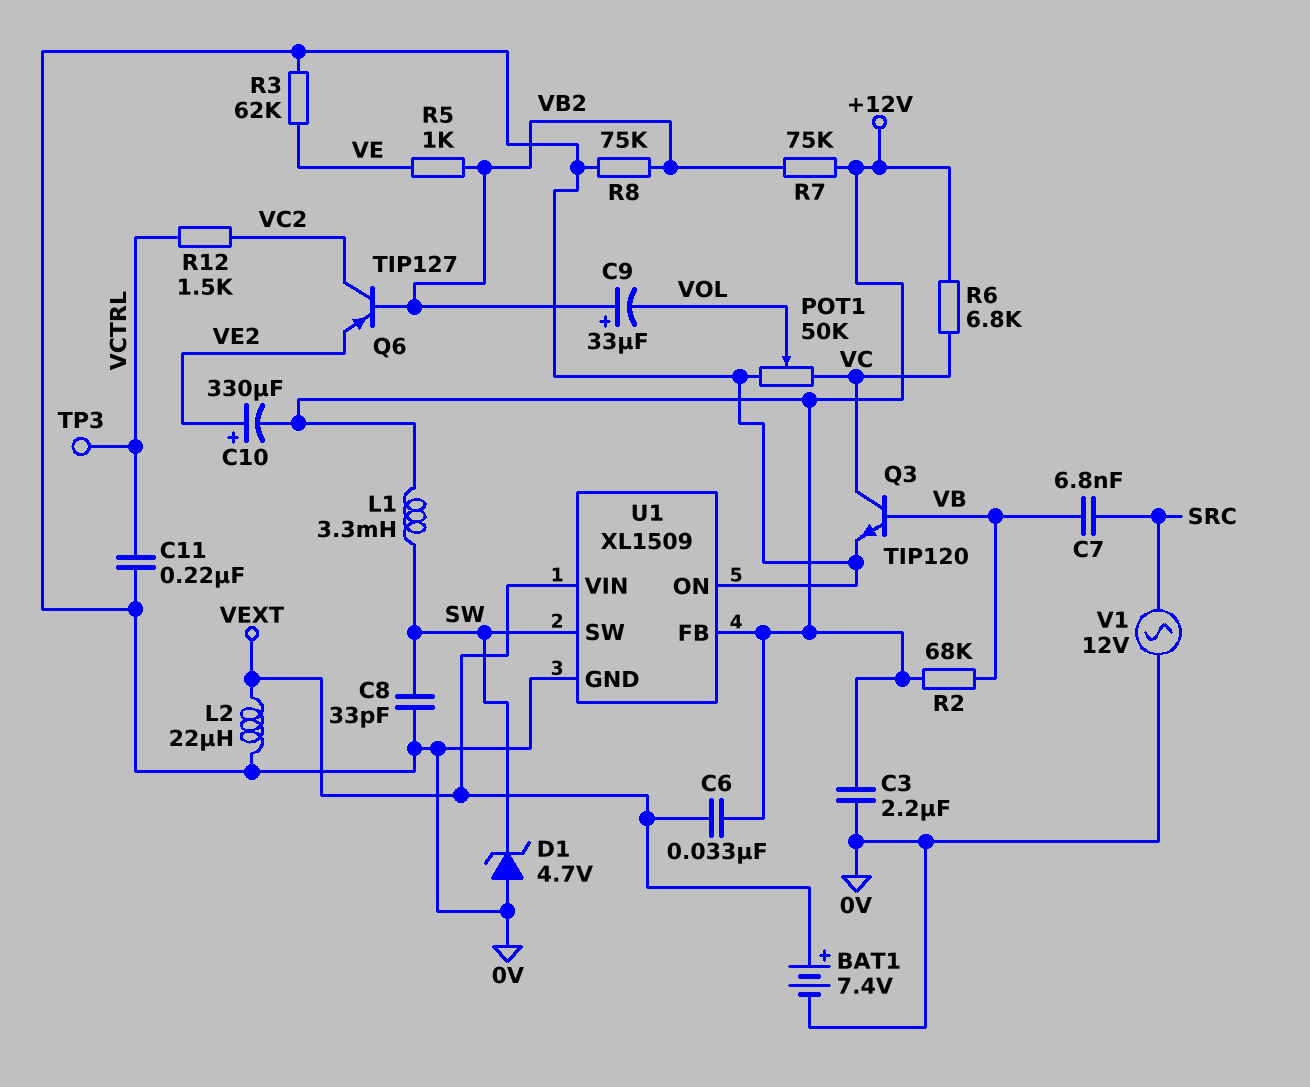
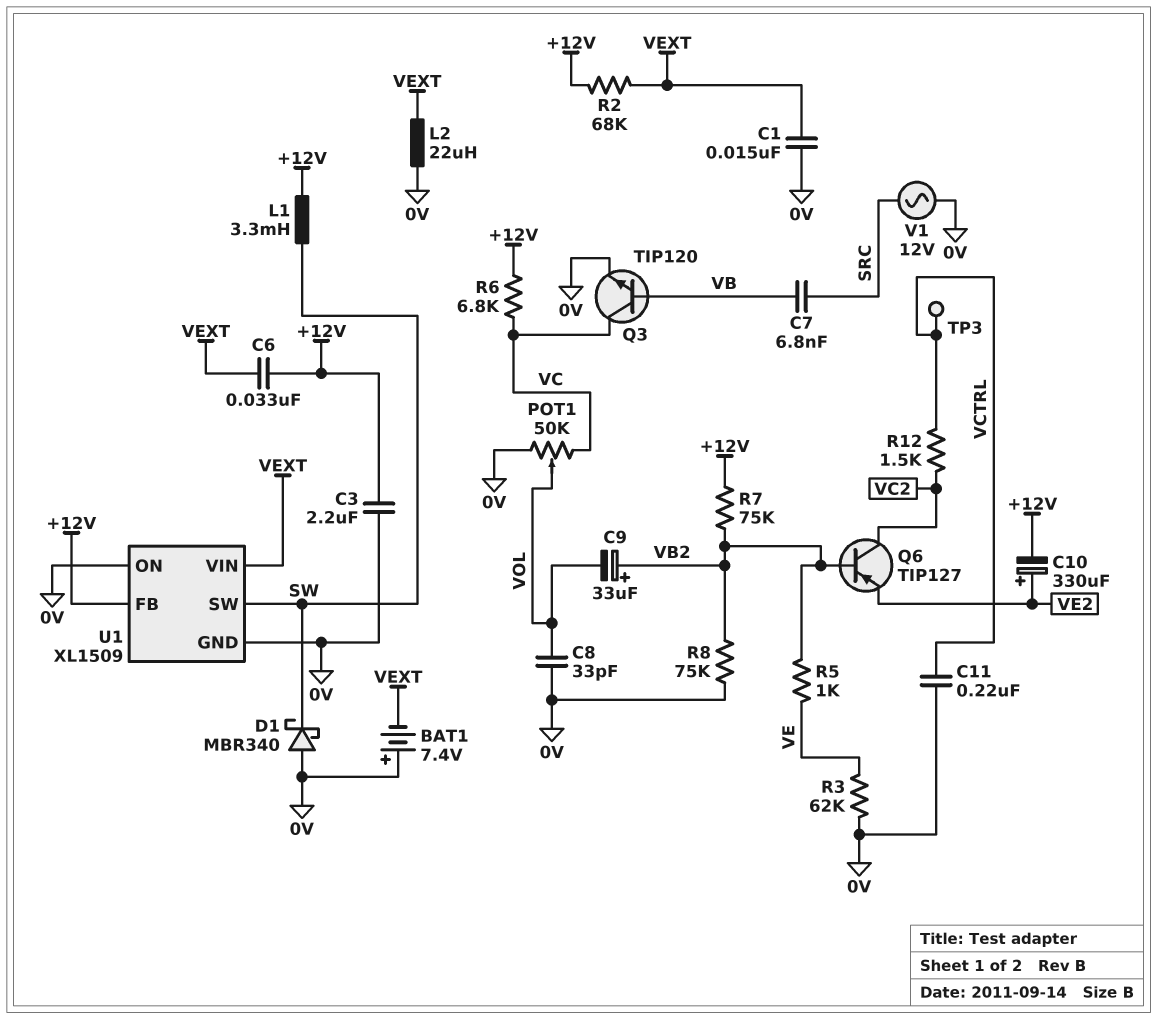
BAT1: 7.4V (plus VEXT, minus 0V) -> 7.4V (plus 0V, minus VEXT)
C1: none -> 15nF (0V, VEXT)
C8: 33pF (0V, SW) -> 33pF (0V, VOL)
D1: zener 4.7V (A 0V, K SW) -> schottky MBR340 (A 0V, K SW)
R2: 68k (+12V, VB) -> 68k (+12V, VEXT)

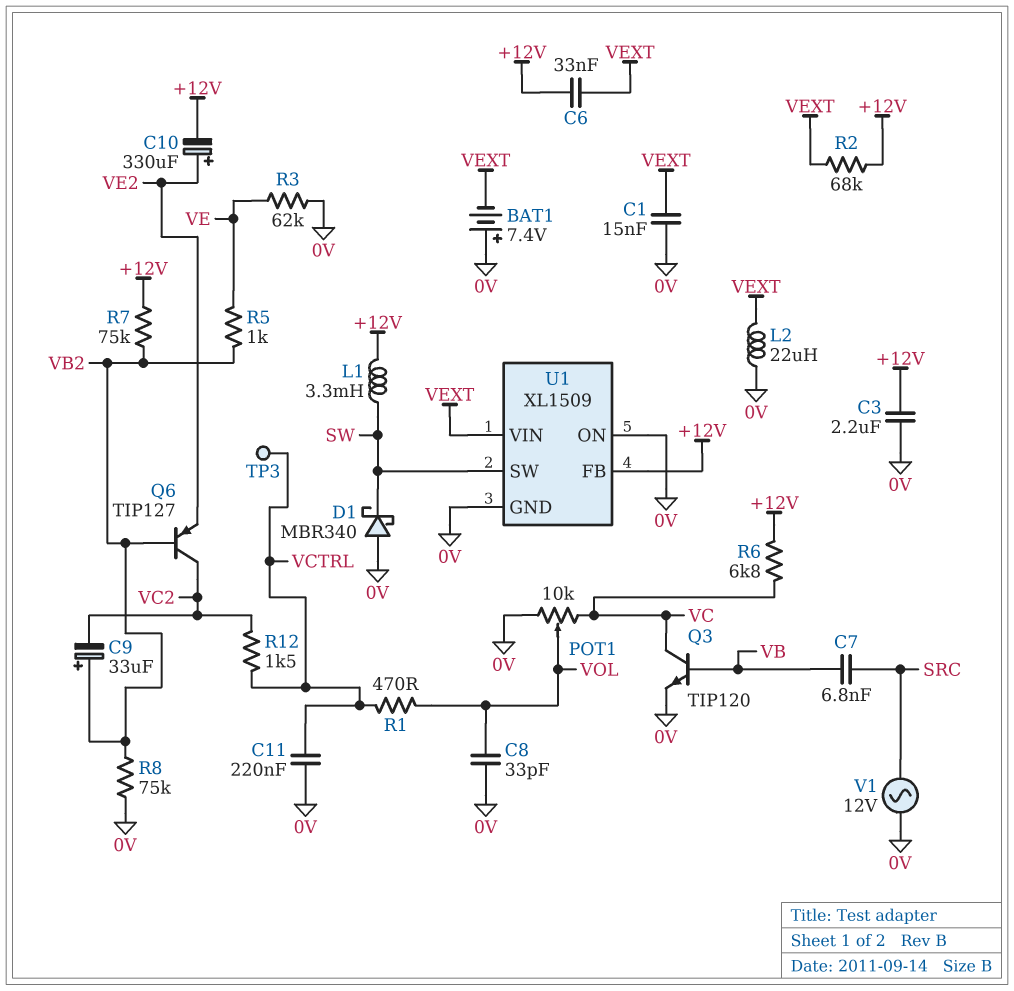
C9: 33uF (plus VB2, minus VOL) -> 33uF (plus VB2, minus VC2)
POT1: 50k (0V, VC, wiper VOL) -> 10k (0V, VC, wiper VOL)
R1: none -> 470 (VCTRL, VOL)

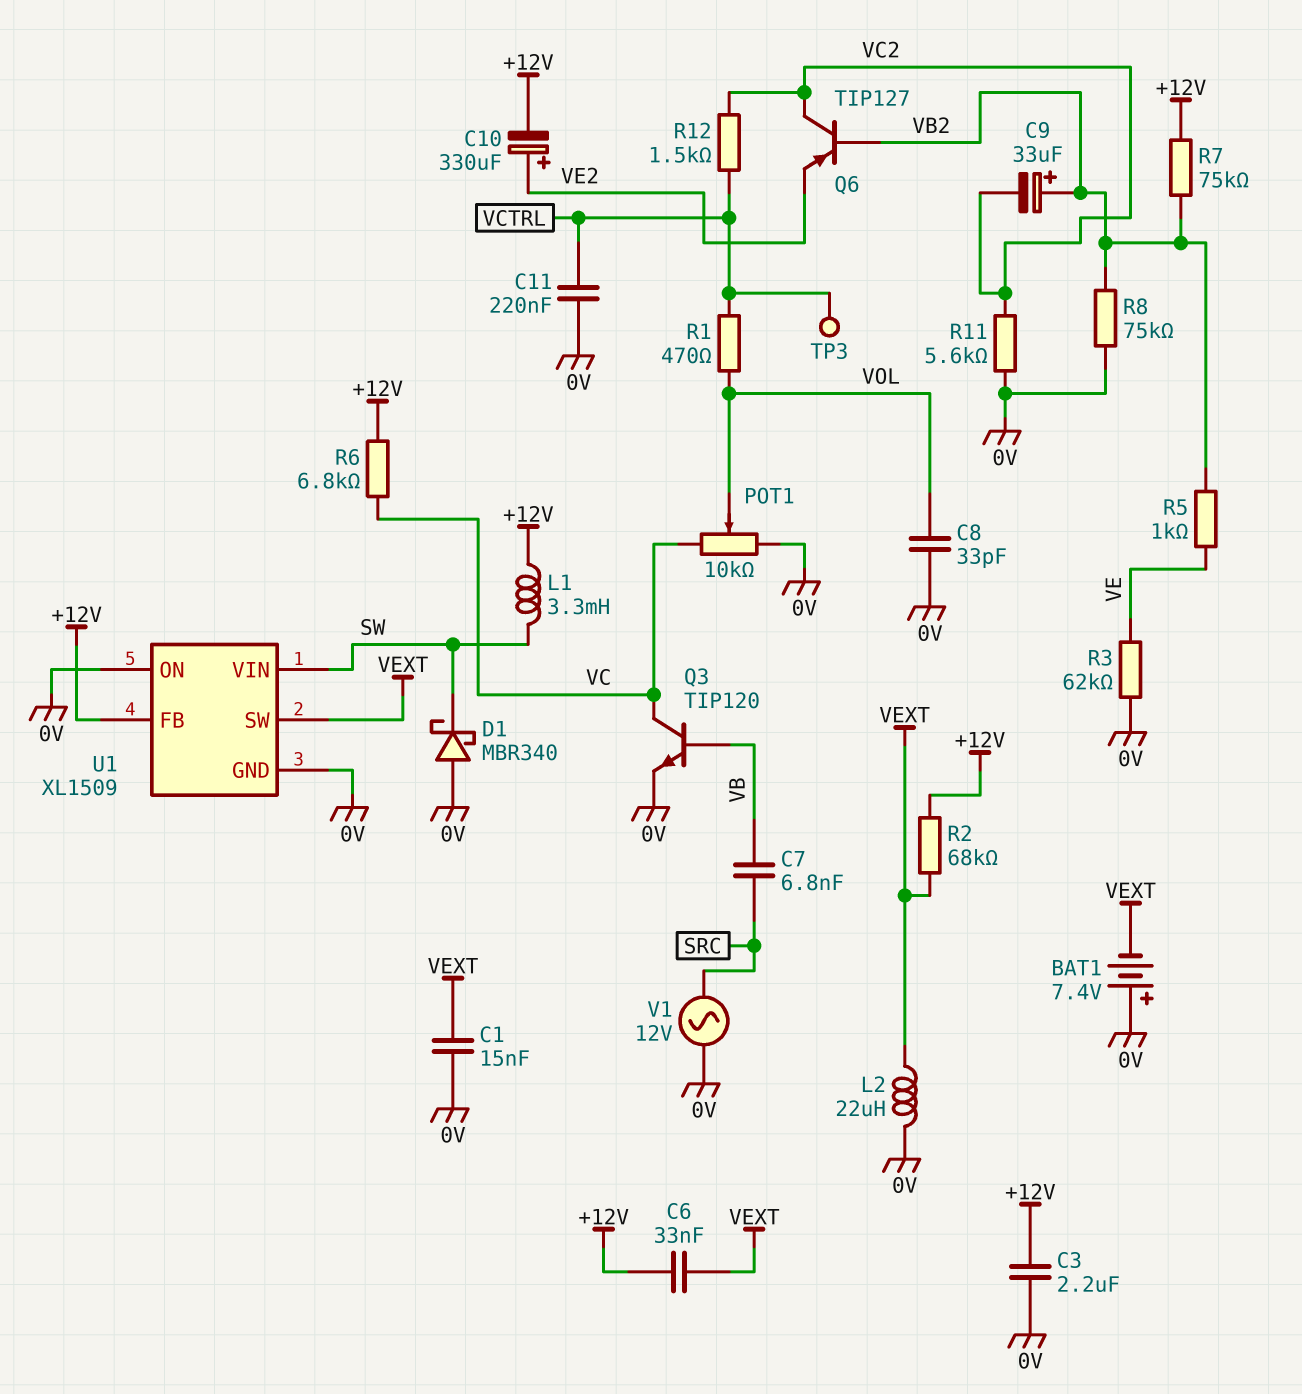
R11: none -> 5.6k (0V, VC2)
U1 pin SW: SW -> VEXT
U1 pin VIN: VEXT -> SW

